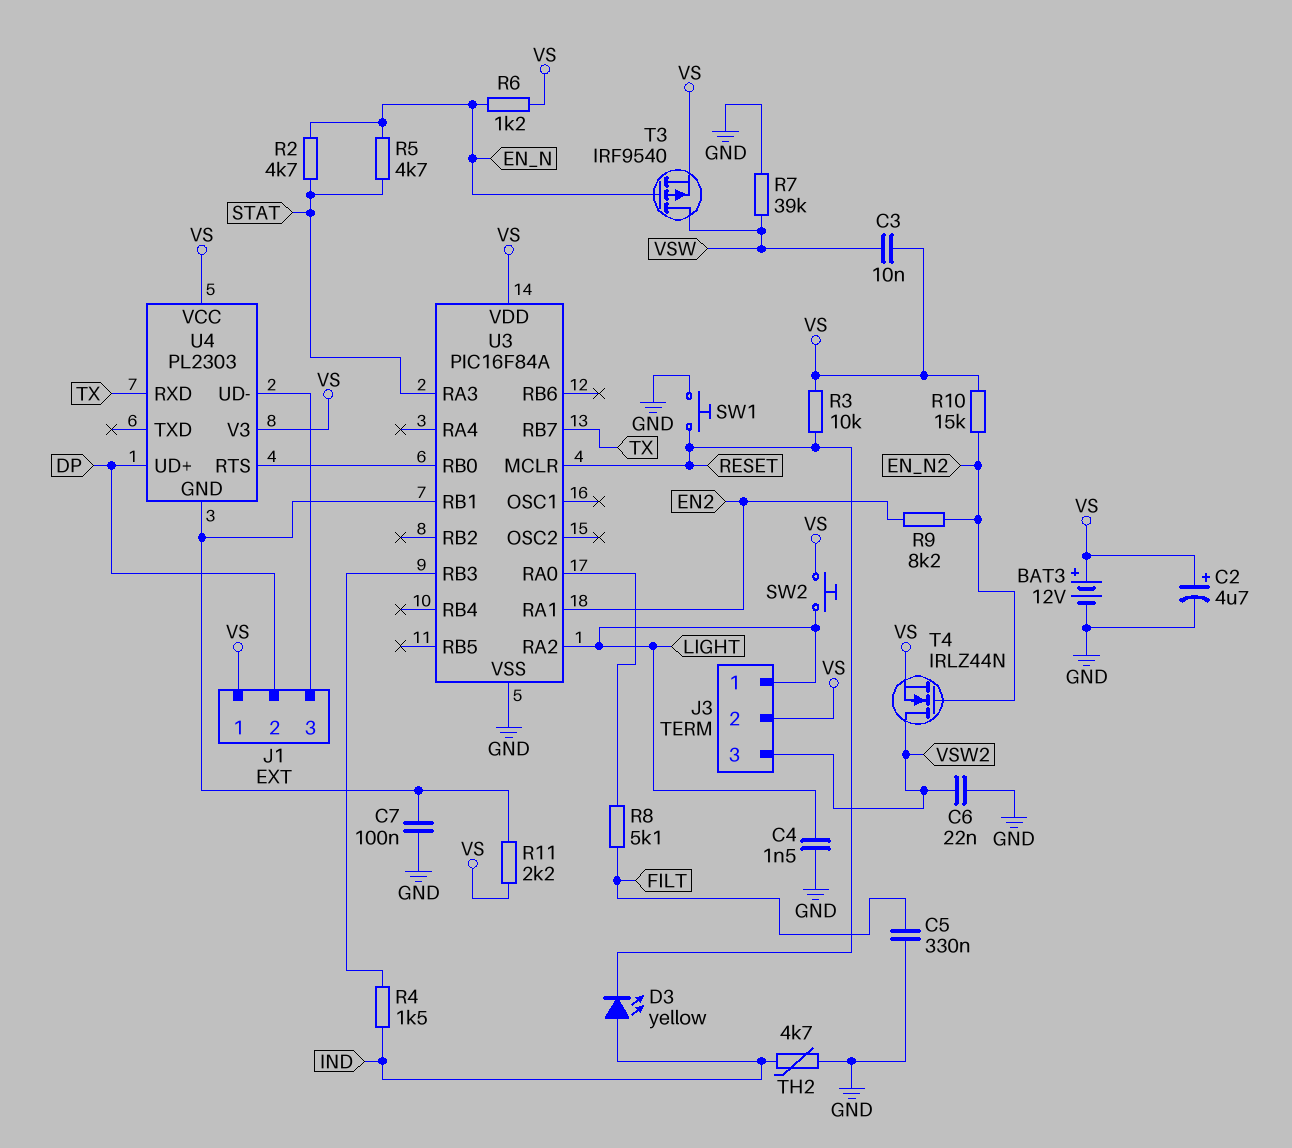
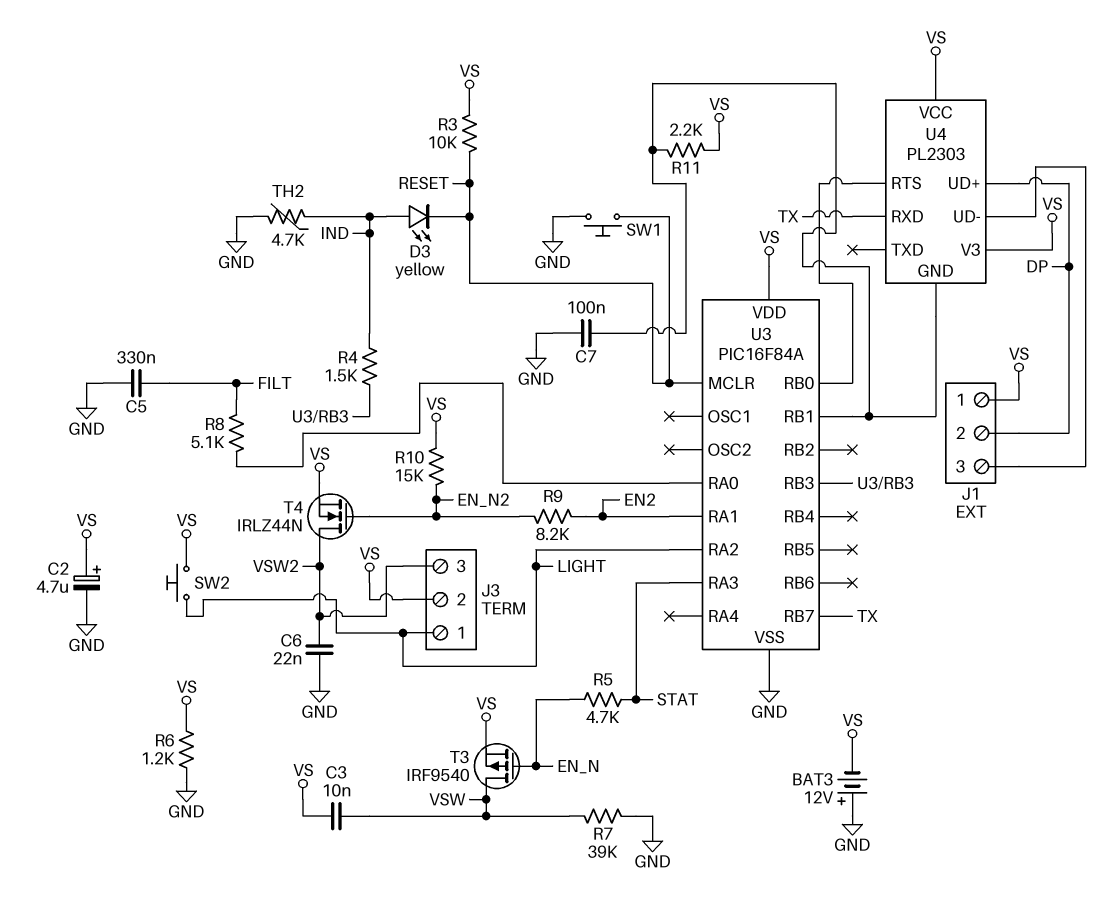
BAT3: 12V (plus VS, minus GND) -> 12V (plus GND, minus VS)
C4: 1.5nF (GND, LIGHT) -> none
R2: 4.7k (EN_N, STAT) -> none
R6: 1.2k (EN_N, VS) -> 1.2k (GND, VS)

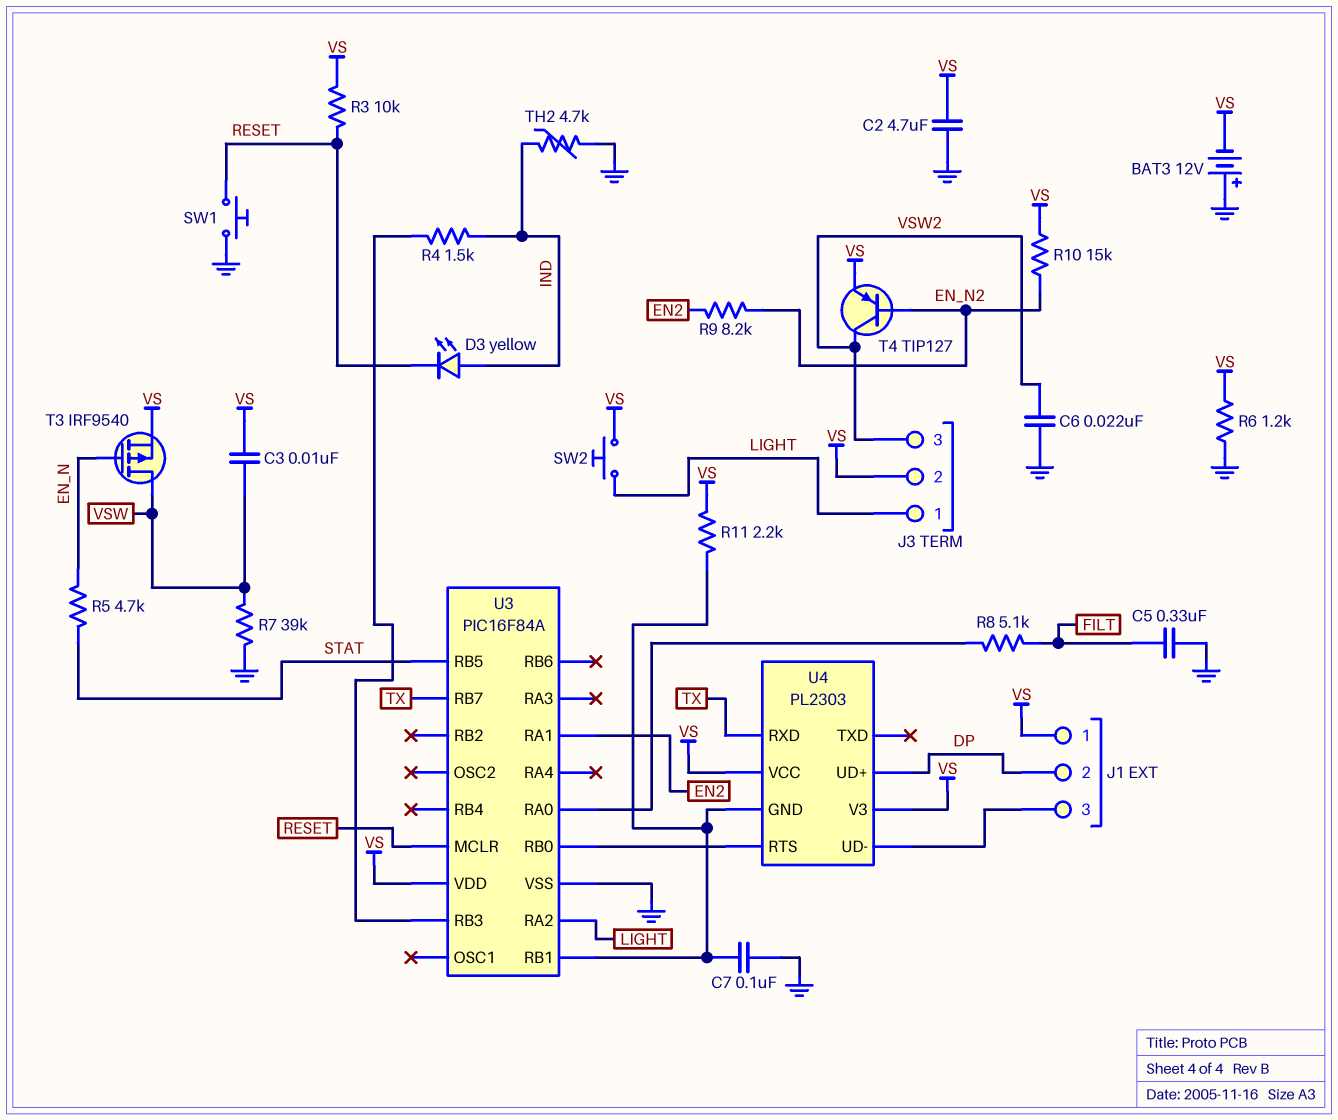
C2: 4.7uF (plus VS, minus GND) -> 4.7uF (GND, VS)
T4: NMOS IRLZ44N (G EN_N2, D VSW2, S VS) -> PNP TIP127 (B EN_N2, C VSW2, E VS)
U3 pin RA3: STAT -> none
U3 pin RB5: none -> STAT

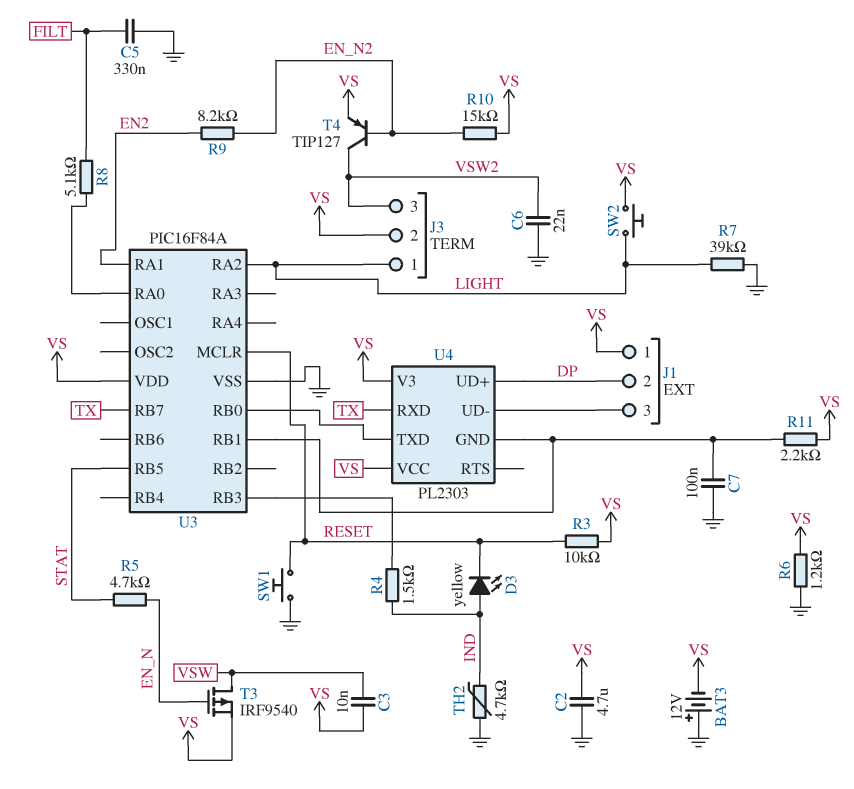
R7: 39k (GND, VSW) -> 39k (GND, LIGHT)
U4 pin RTS: U3/RB0 -> none
U4 pin TXD: none -> U3/RB0

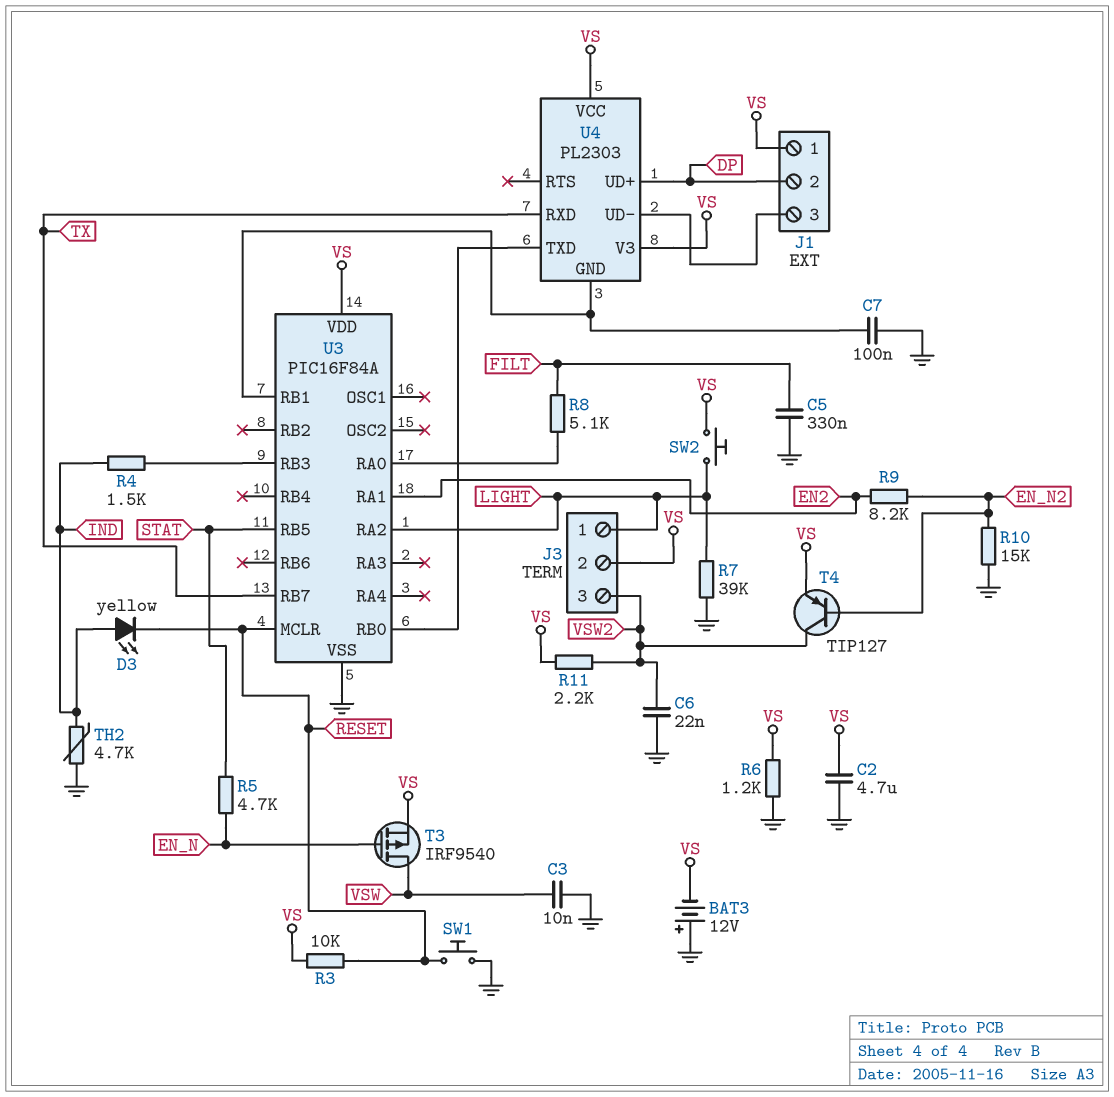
C3: 10nF (VS, VSW) -> 10nF (GND, VSW)
R10: 15k (EN_N2, VS) -> 15k (EN_N2, GND)
R11: 2.2k (U3/RB1, VS) -> 2.2k (VS, VSW2)

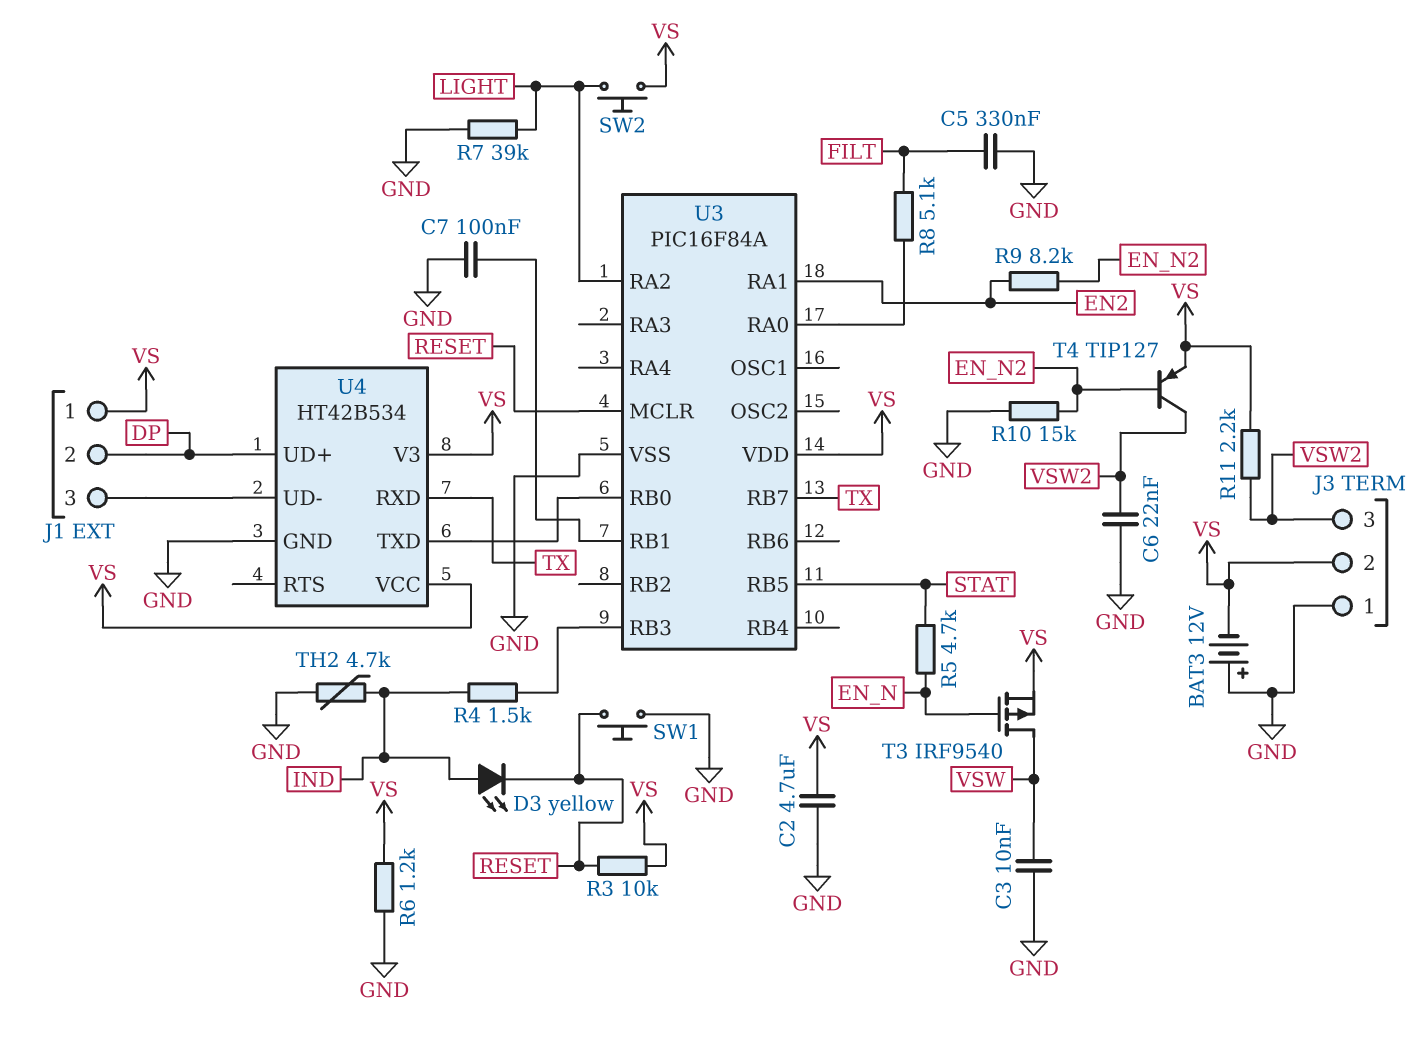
J3 pin 1: LIGHT -> GND
U4: PL2303 -> HT42B534
U4 pin GND: U3/RB1 -> GND

